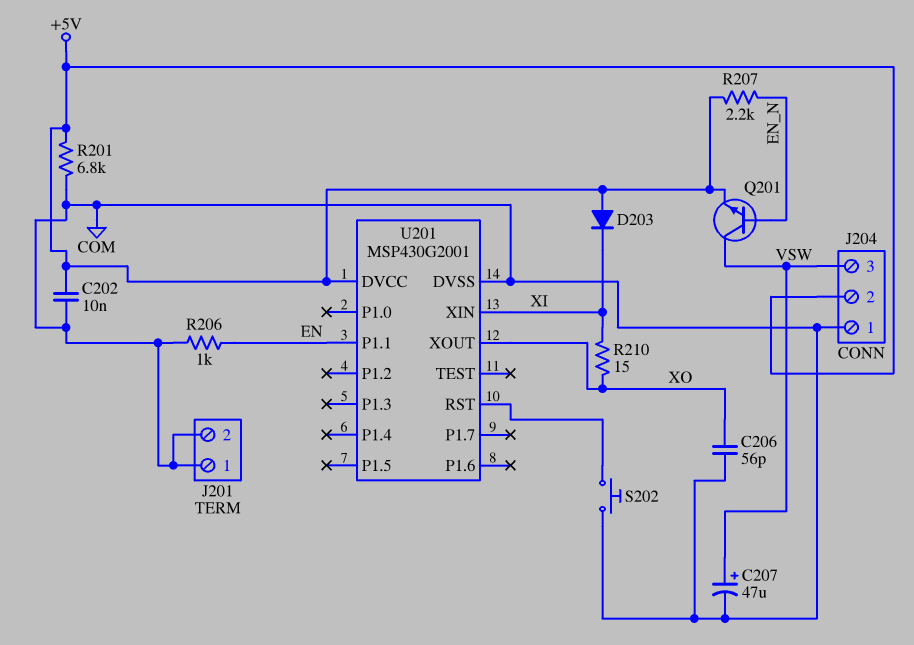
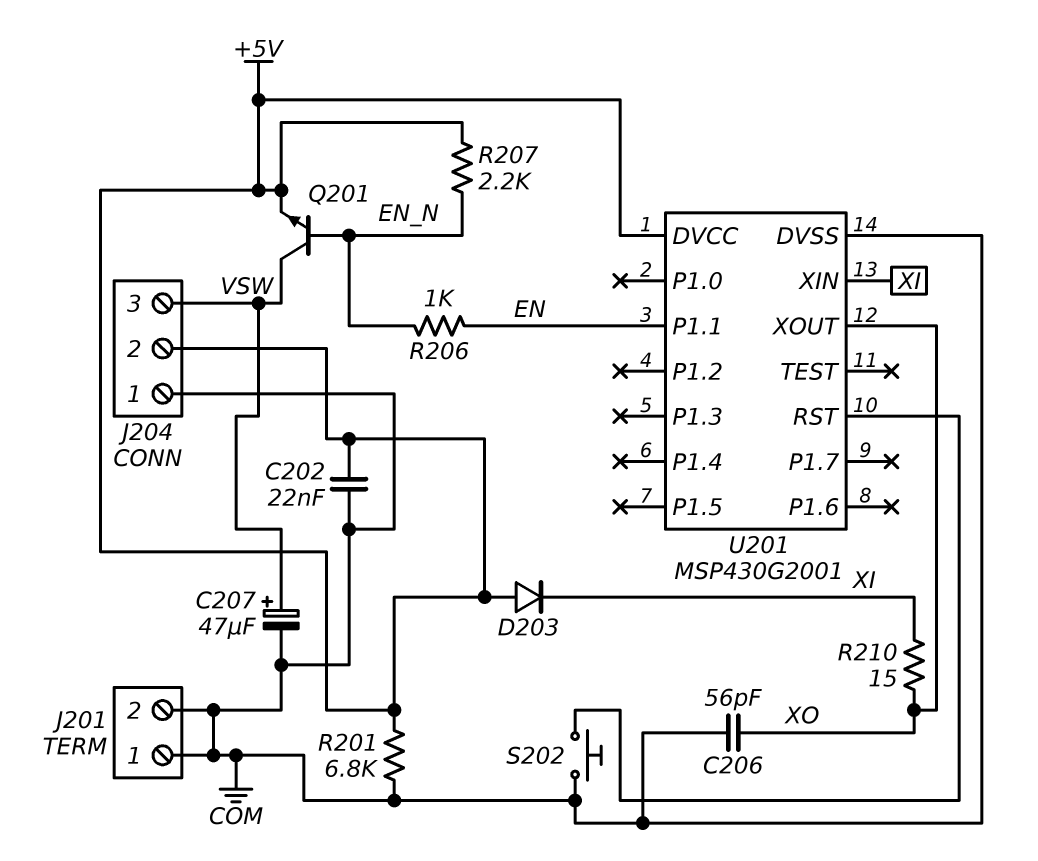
C202: 10nF (+5V, COM) -> 22nF (+5V, COM)
R206: 1k (COM, EN) -> 1k (EN, EN_N)

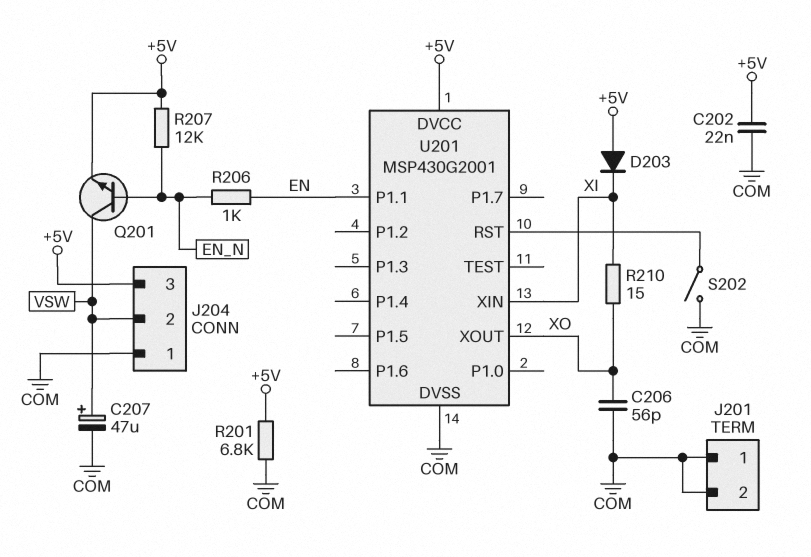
J204 pin 2: +5V -> VSW
J204 pin 3: VSW -> +5V
R207: 2.2k (+5V, EN_N) -> 12k (+5V, EN_N)
S202: button (COM, U201/RST) -> switch (COM, U201/RST)

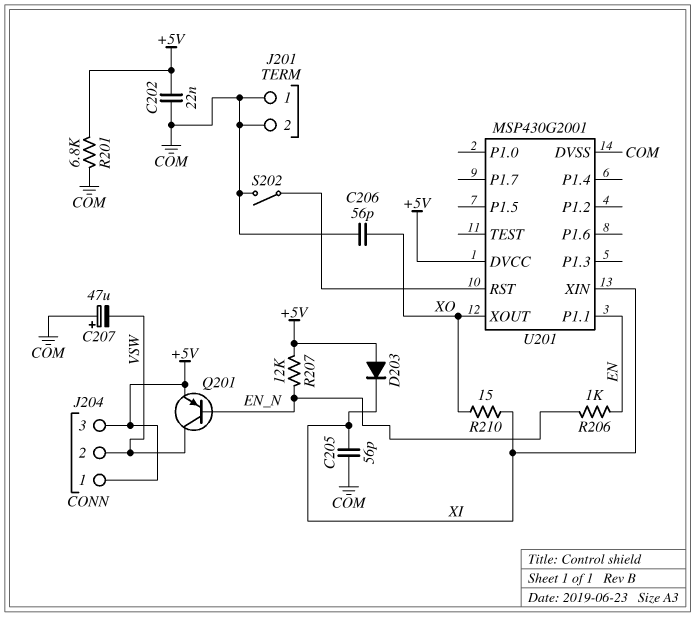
C205: none -> 56pF (COM, XI)
C207: 47uF (plus VSW, minus COM) -> 47uF (plus COM, minus VSW)
J204 pin 1: COM -> +5V
Q201: NPN (B EN_N, C VSW, E +5V) -> PNP (B EN_N, C VSW, E +5V)

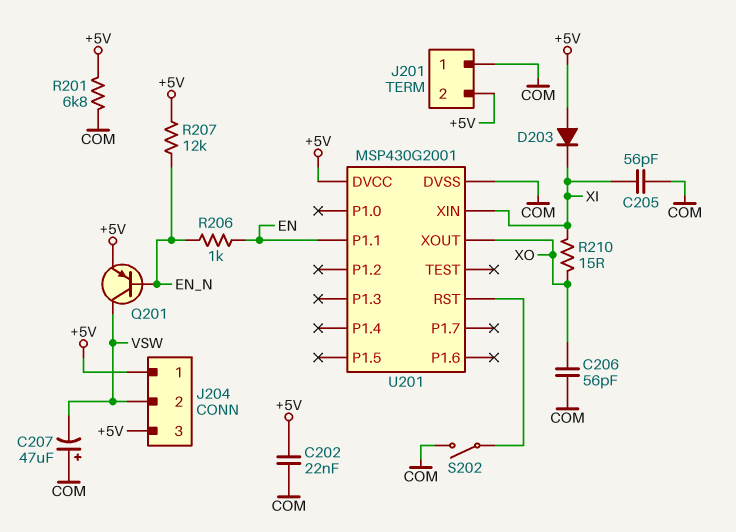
J201 pin 2: COM -> +5V

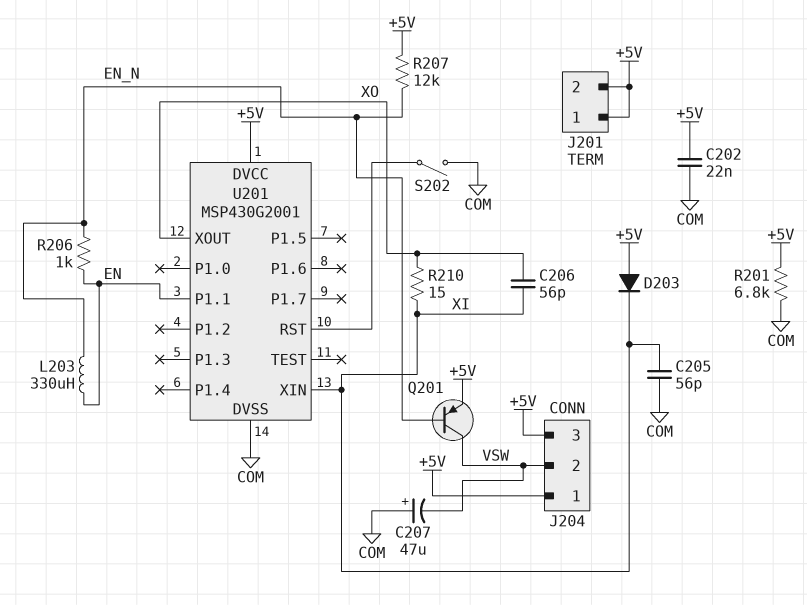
C206: 56pF (COM, XO) -> 56pF (XI, XO)
J201 pin 1: COM -> +5V
L203: none -> 330uH (EN, EN_N)

